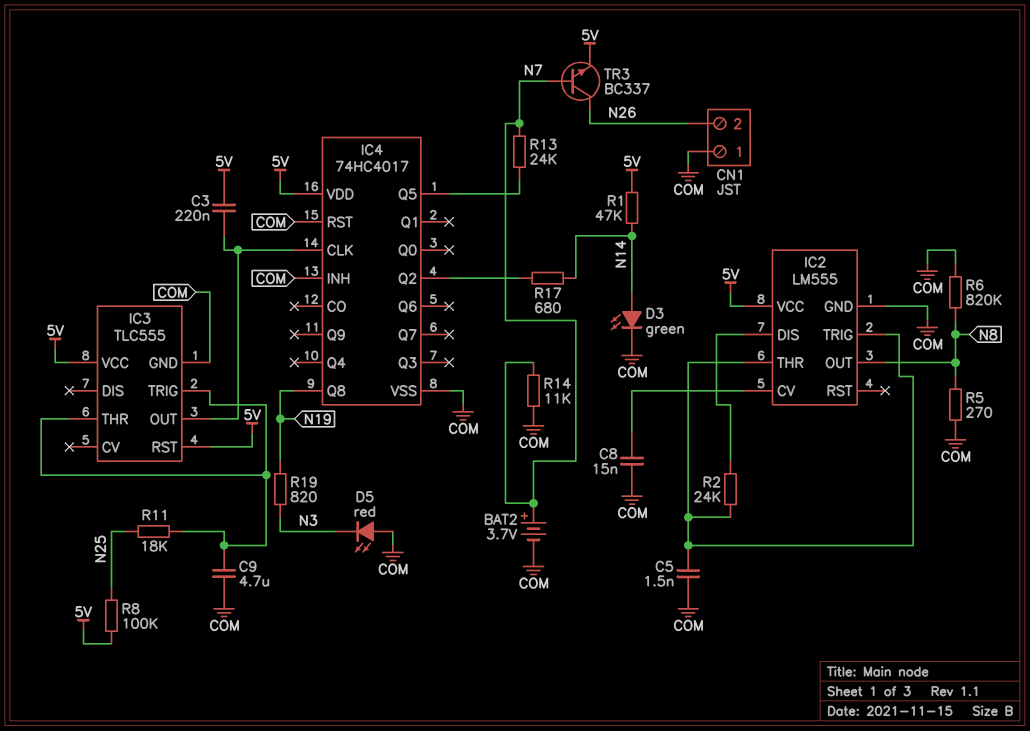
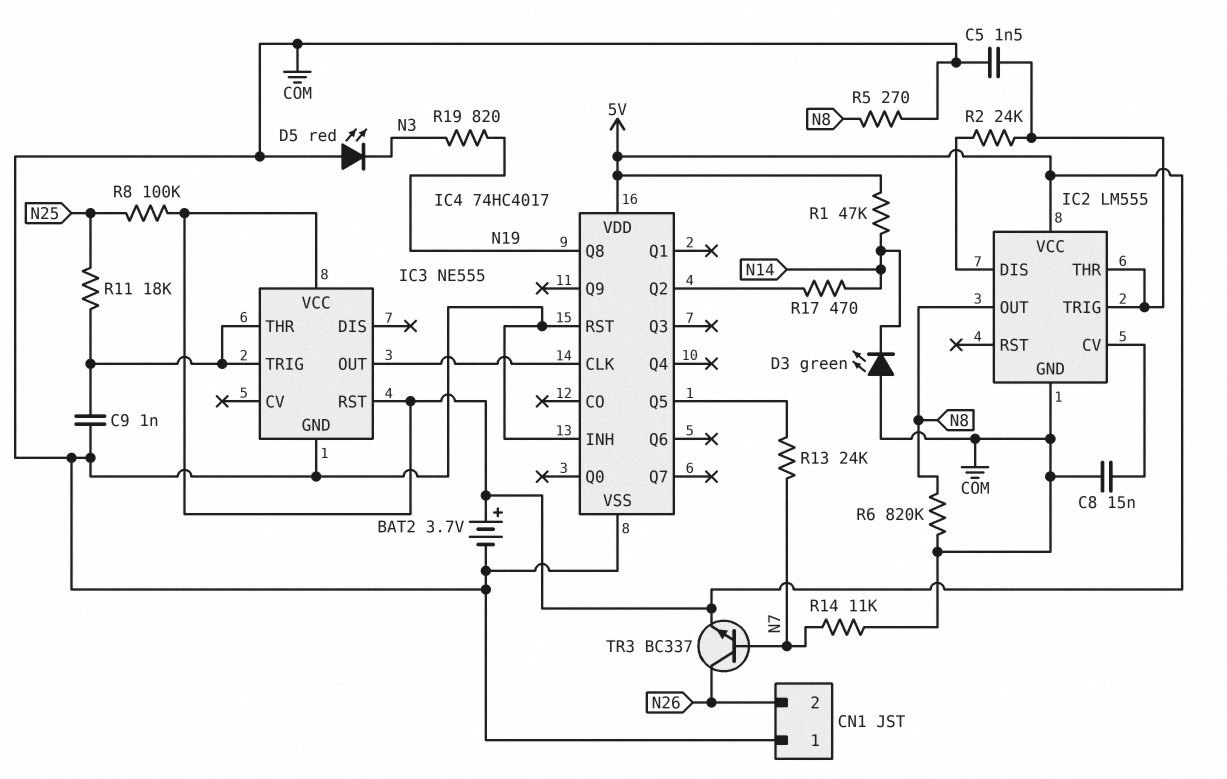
BAT2: 3.7V (plus N7, minus COM) -> 3.7V (plus 5V, minus COM)
C3: 220nF (5V, IC3/OUT) -> none
C9: 4.7uF (COM, IC3/THR) -> 1nF (COM, IC3/THR)
D3: LED green (A N14, K COM) -> LED green (A COM, K N14)
IC3: TLC555 -> NE555
R17: 680 (IC4/Q2, N14) -> 470 (IC4/Q2, N14)

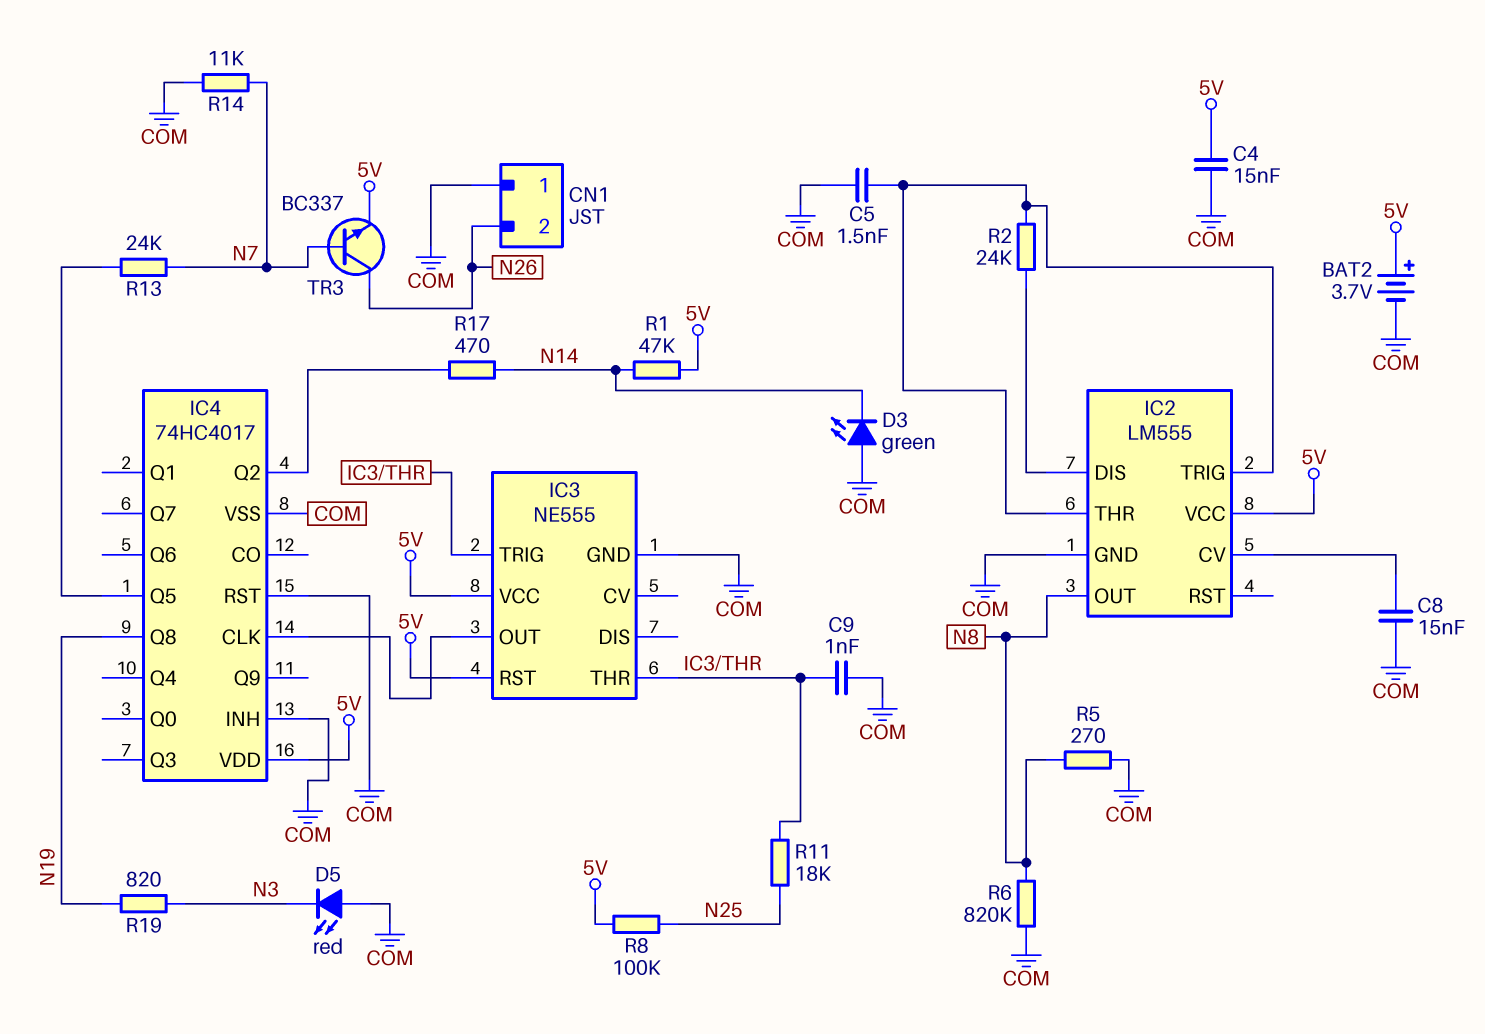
C4: none -> 15nF (5V, COM)

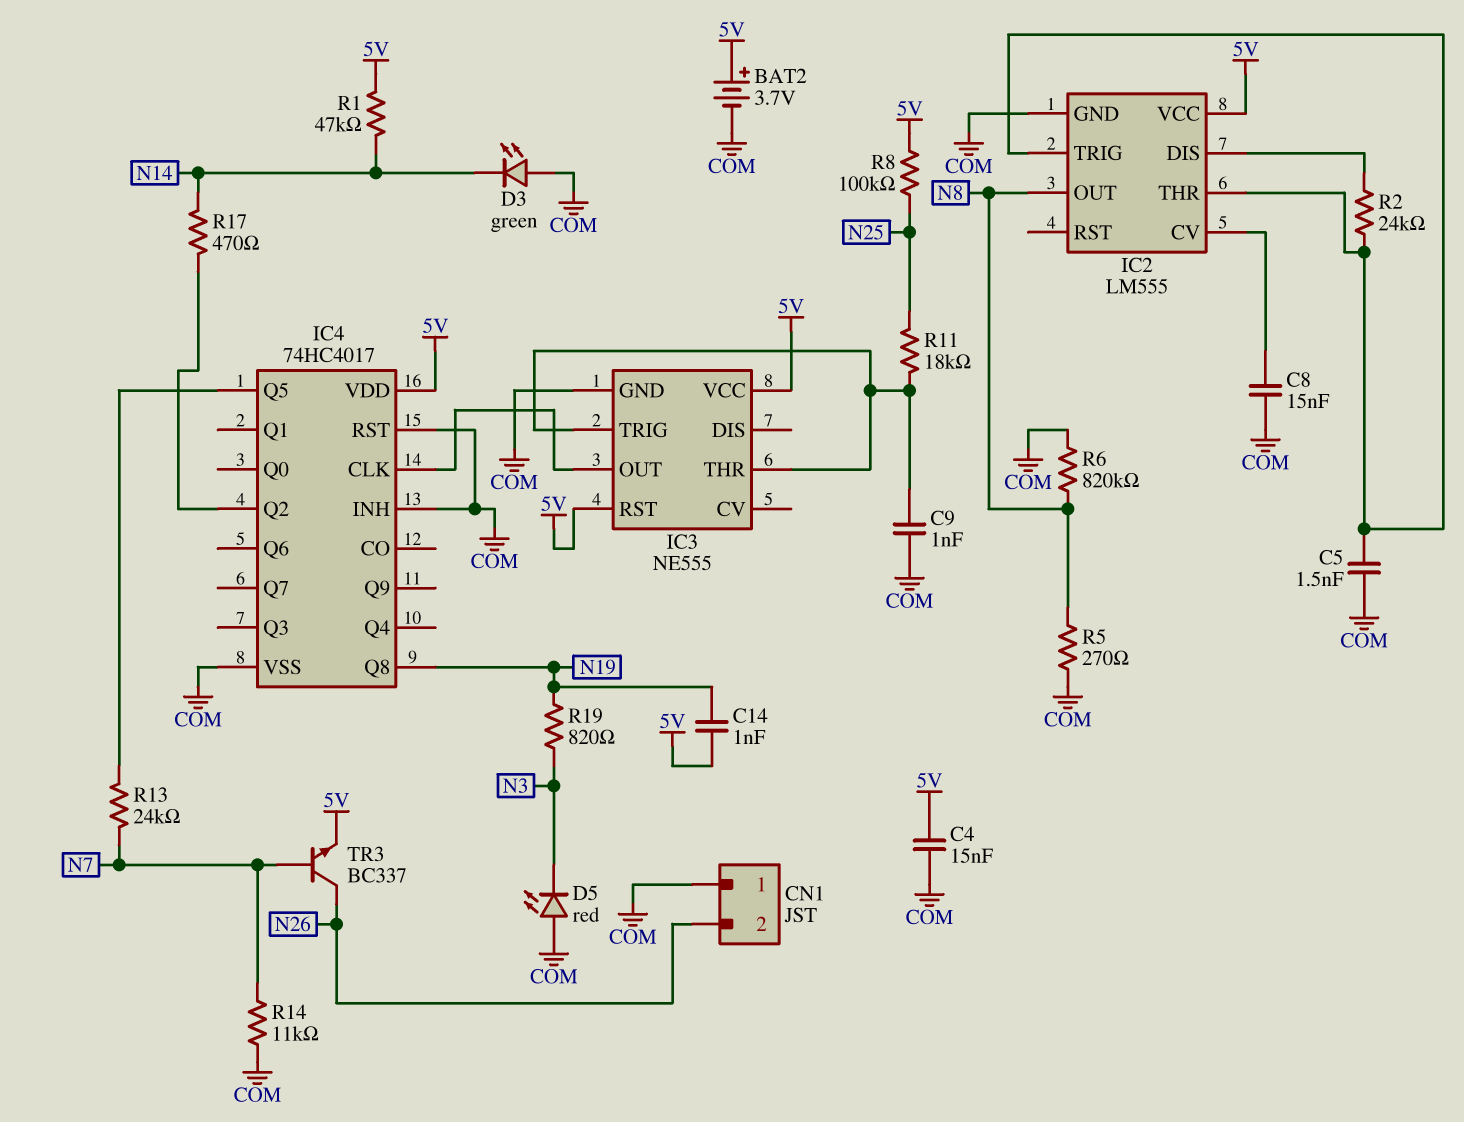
C14: none -> 1nF (5V, N19)

